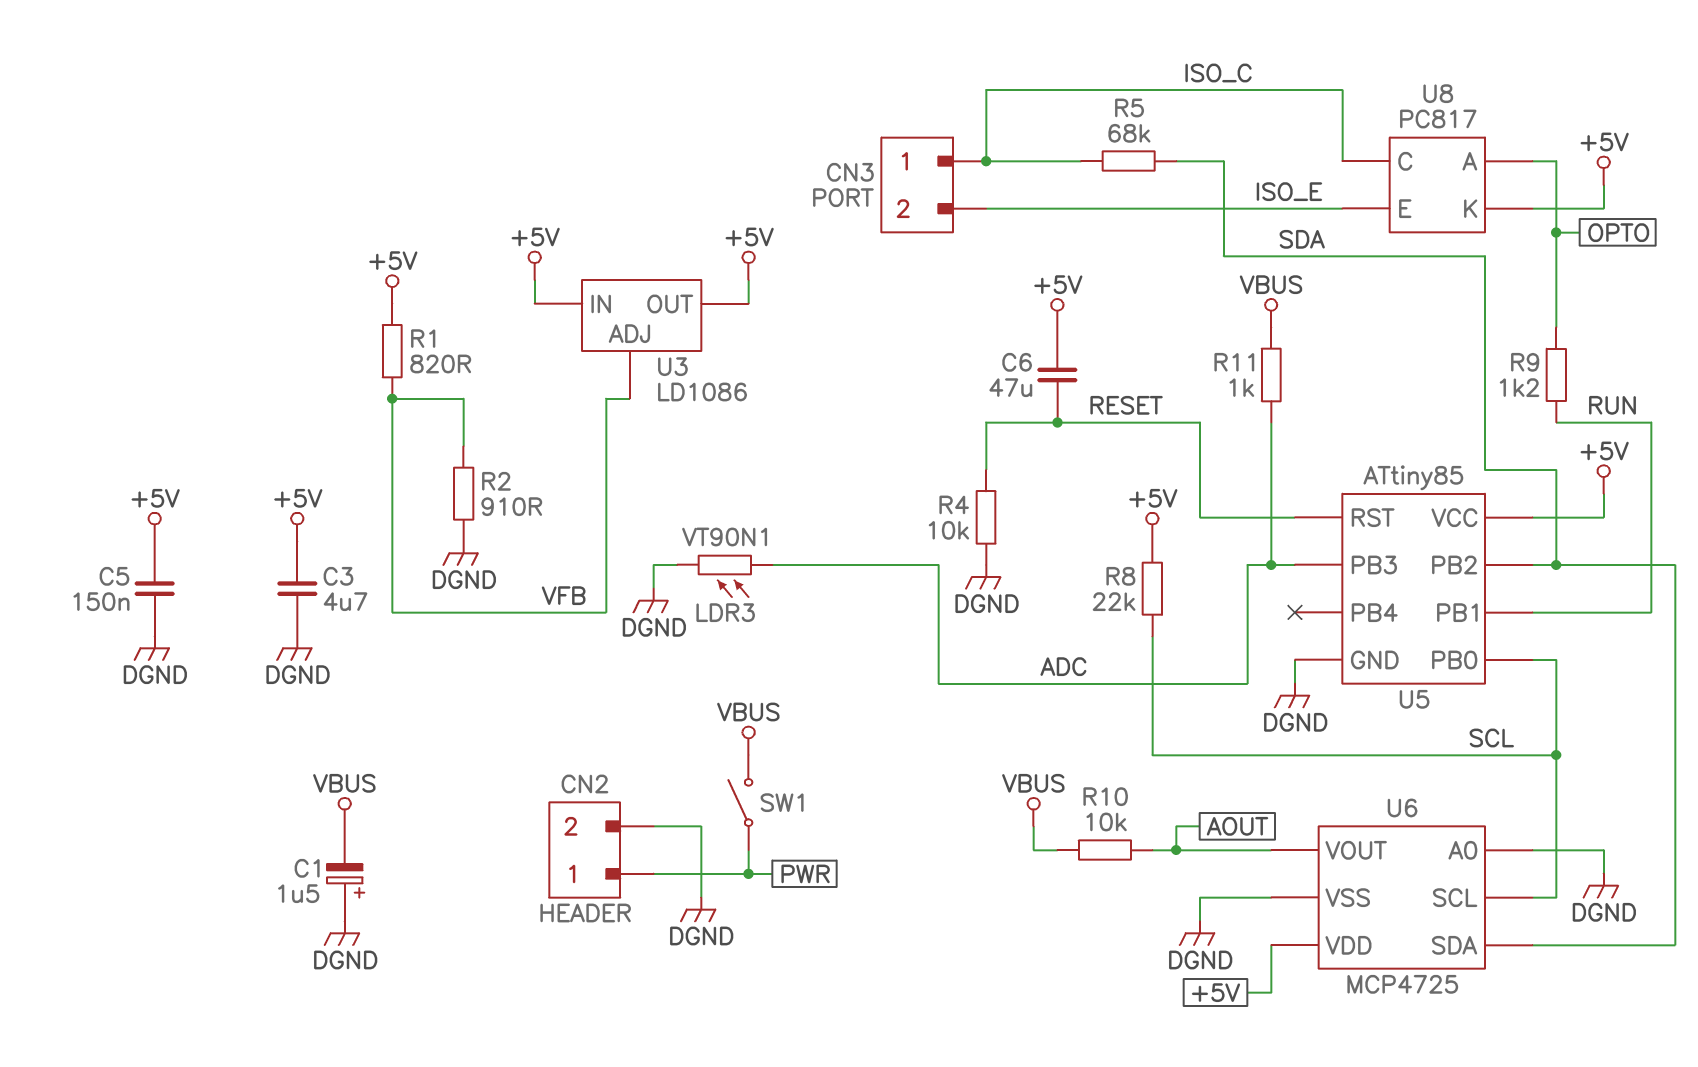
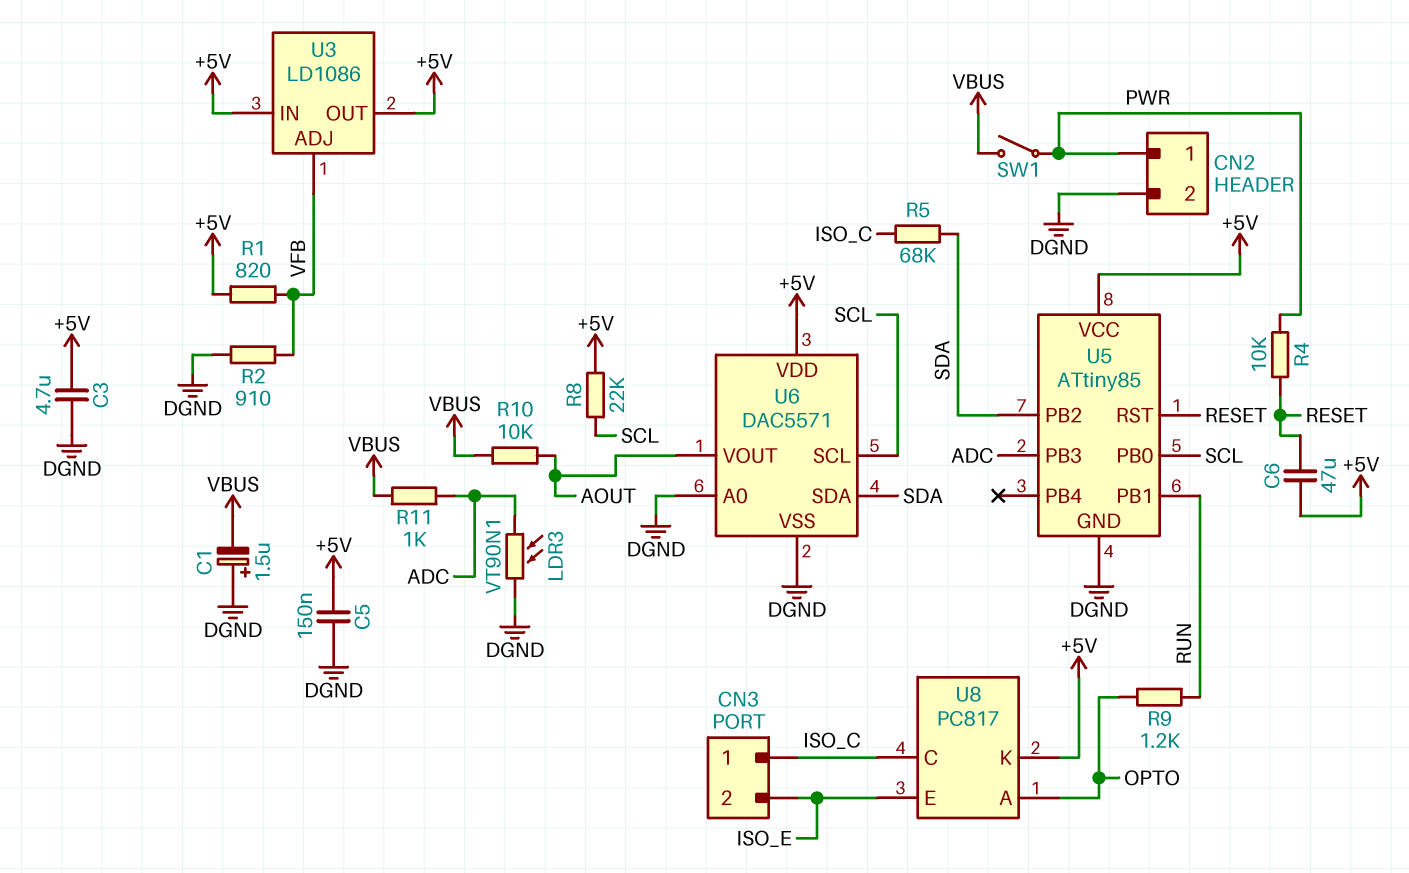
R4: 10k (DGND, RESET) -> 10k (PWR, RESET)
U6: MCP4725 -> DAC5571

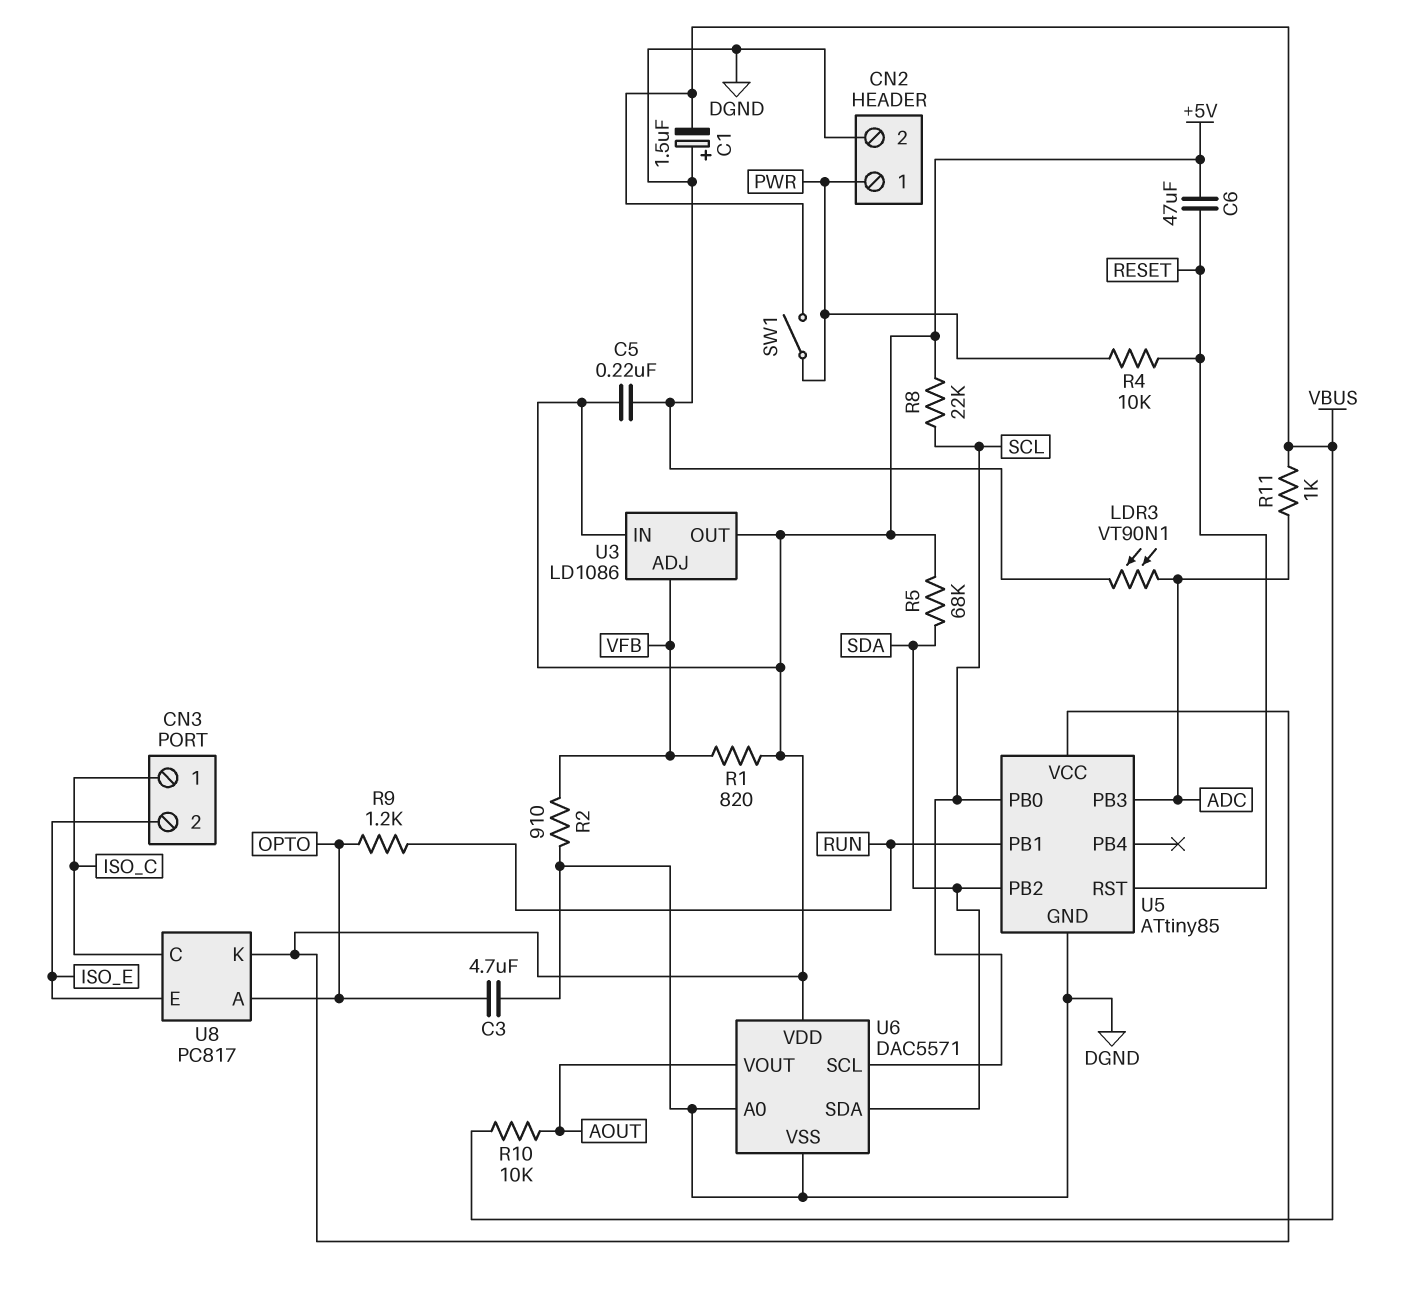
C3: 4.7uF (+5V, DGND) -> 4.7uF (DGND, OPTO)
C5: 150nF (+5V, DGND) -> 220nF (+5V, DGND)
R5: 68k (ISO_C, SDA) -> 68k (+5V, SDA)

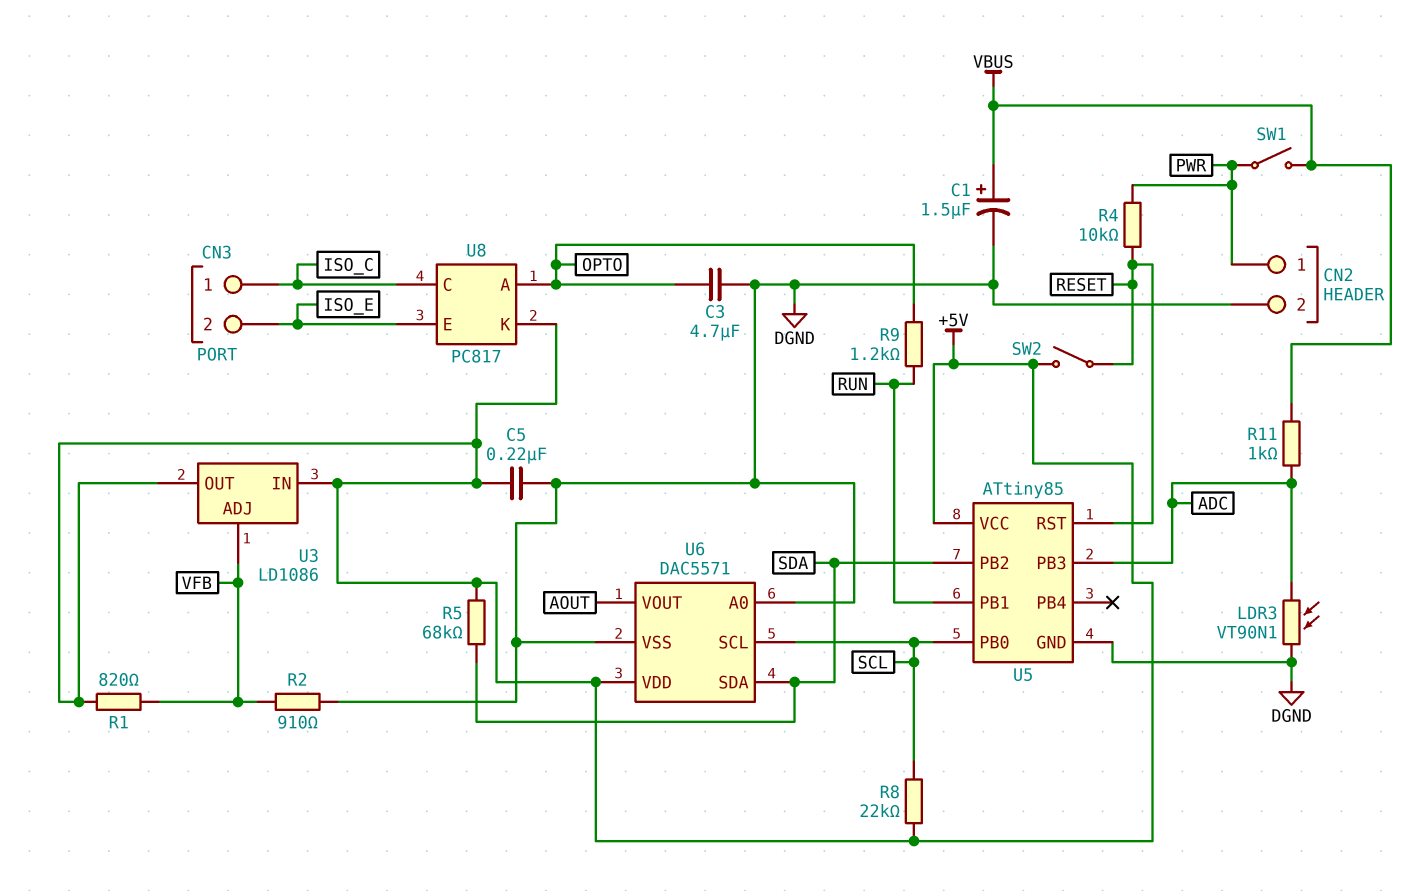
C1: 1.5uF (plus DGND, minus VBUS) -> 1.5uF (plus VBUS, minus DGND)
C6: 47uF (+5V, RESET) -> none
R10: 10k (AOUT, VBUS) -> none
SW2: none -> switch (+5V, RESET)

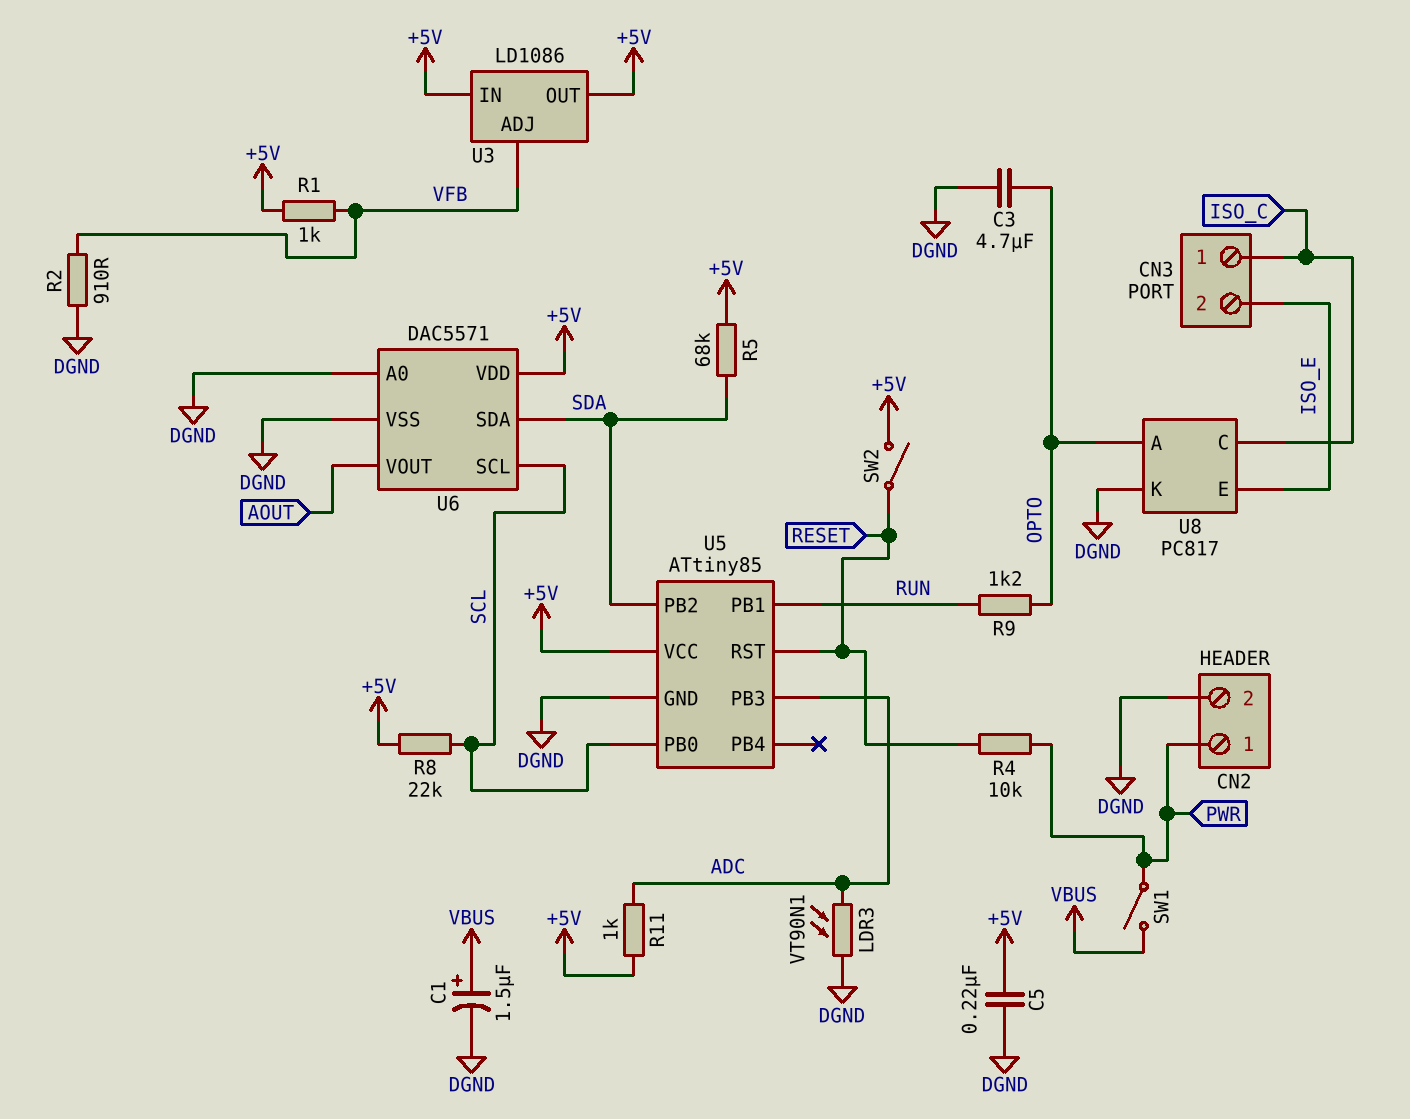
R1: 820 (+5V, VFB) -> 1k (+5V, VFB)
R11: 1k (ADC, VBUS) -> 1k (+5V, ADC)
U8 pin K: +5V -> DGND

